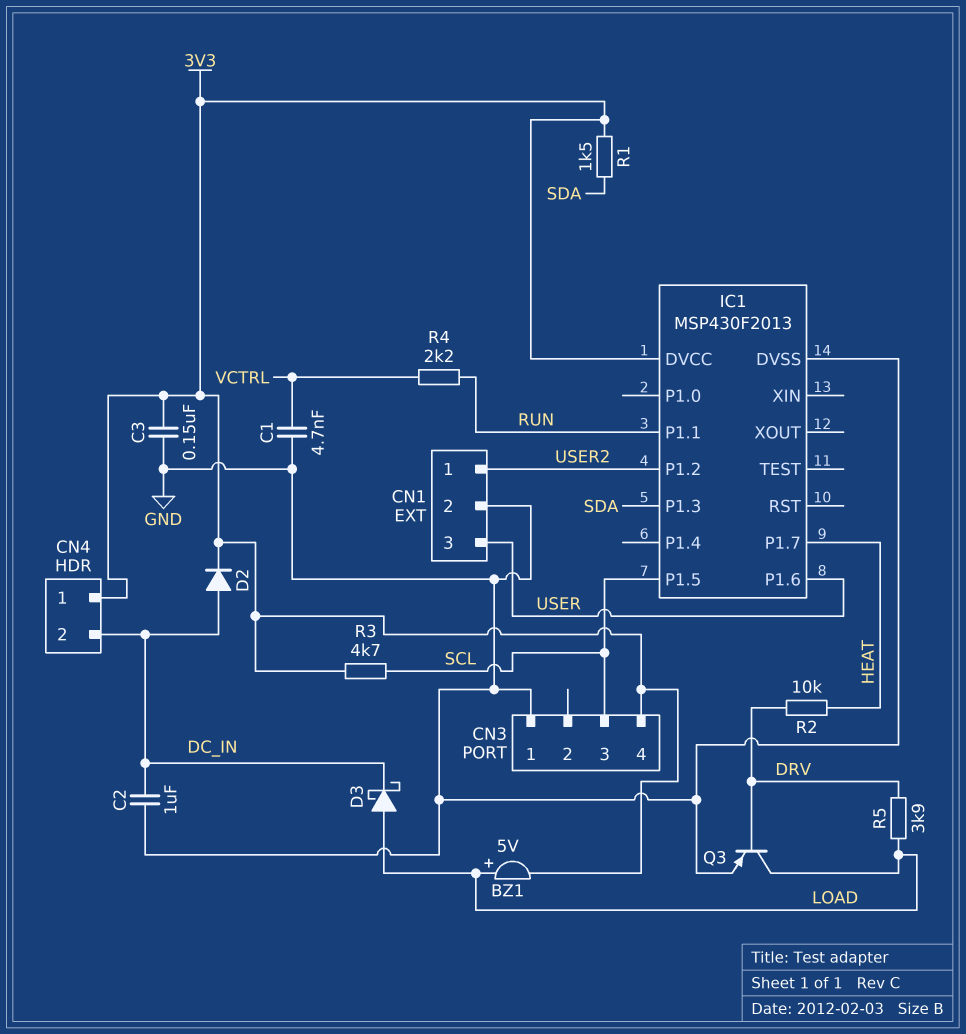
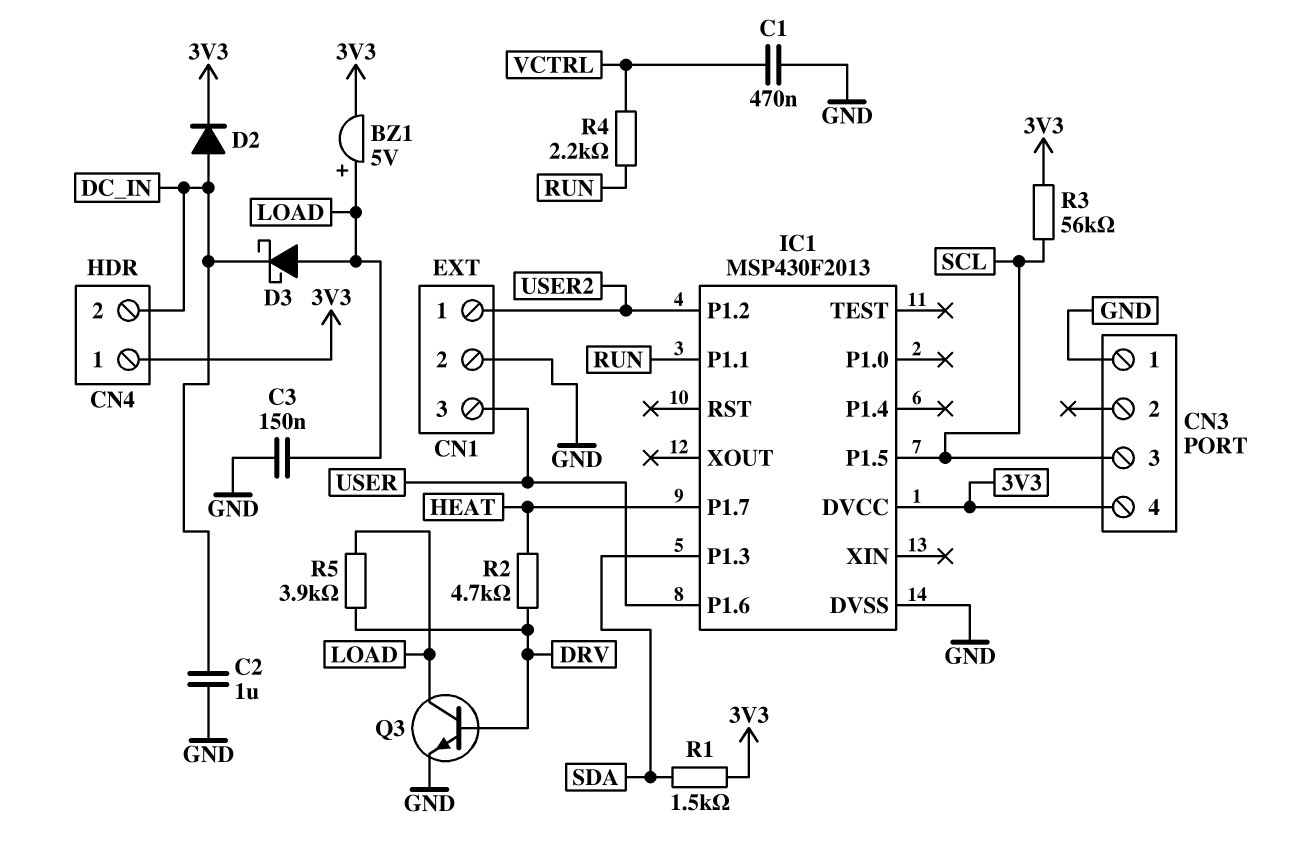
C1: 4.7nF (GND, VCTRL) -> 470nF (GND, VCTRL)
C3: 150nF (3V3, GND) -> 150nF (GND, LOAD)
Q3: PNP (B DRV, C LOAD, E GND) -> NPN (B DRV, C LOAD, E GND)
R2: 10k (DRV, HEAT) -> 4.7k (DRV, HEAT)
R3: 4.7k (3V3, SCL) -> 56k (3V3, SCL)

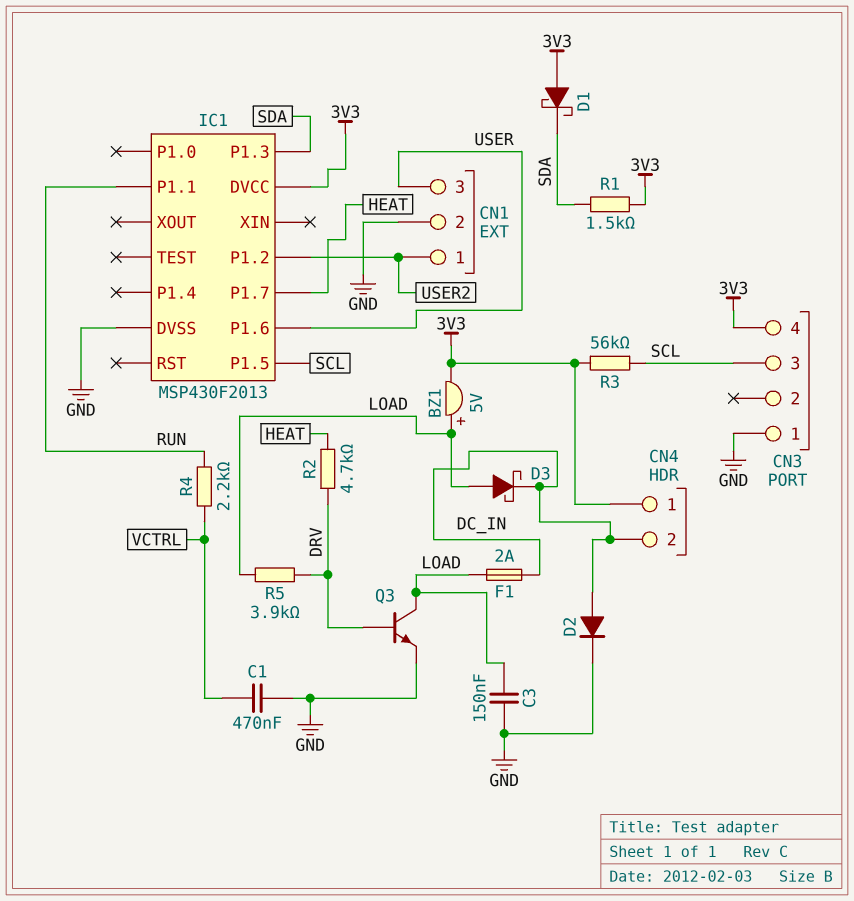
C2: 1uF (DC_IN, GND) -> none
D1: none -> schottky (A 3V3, K SDA)
D2: diode (A DC_IN, K 3V3) -> diode (A DC_IN, K GND)
F1: none -> 2A (DC_IN, LOAD)

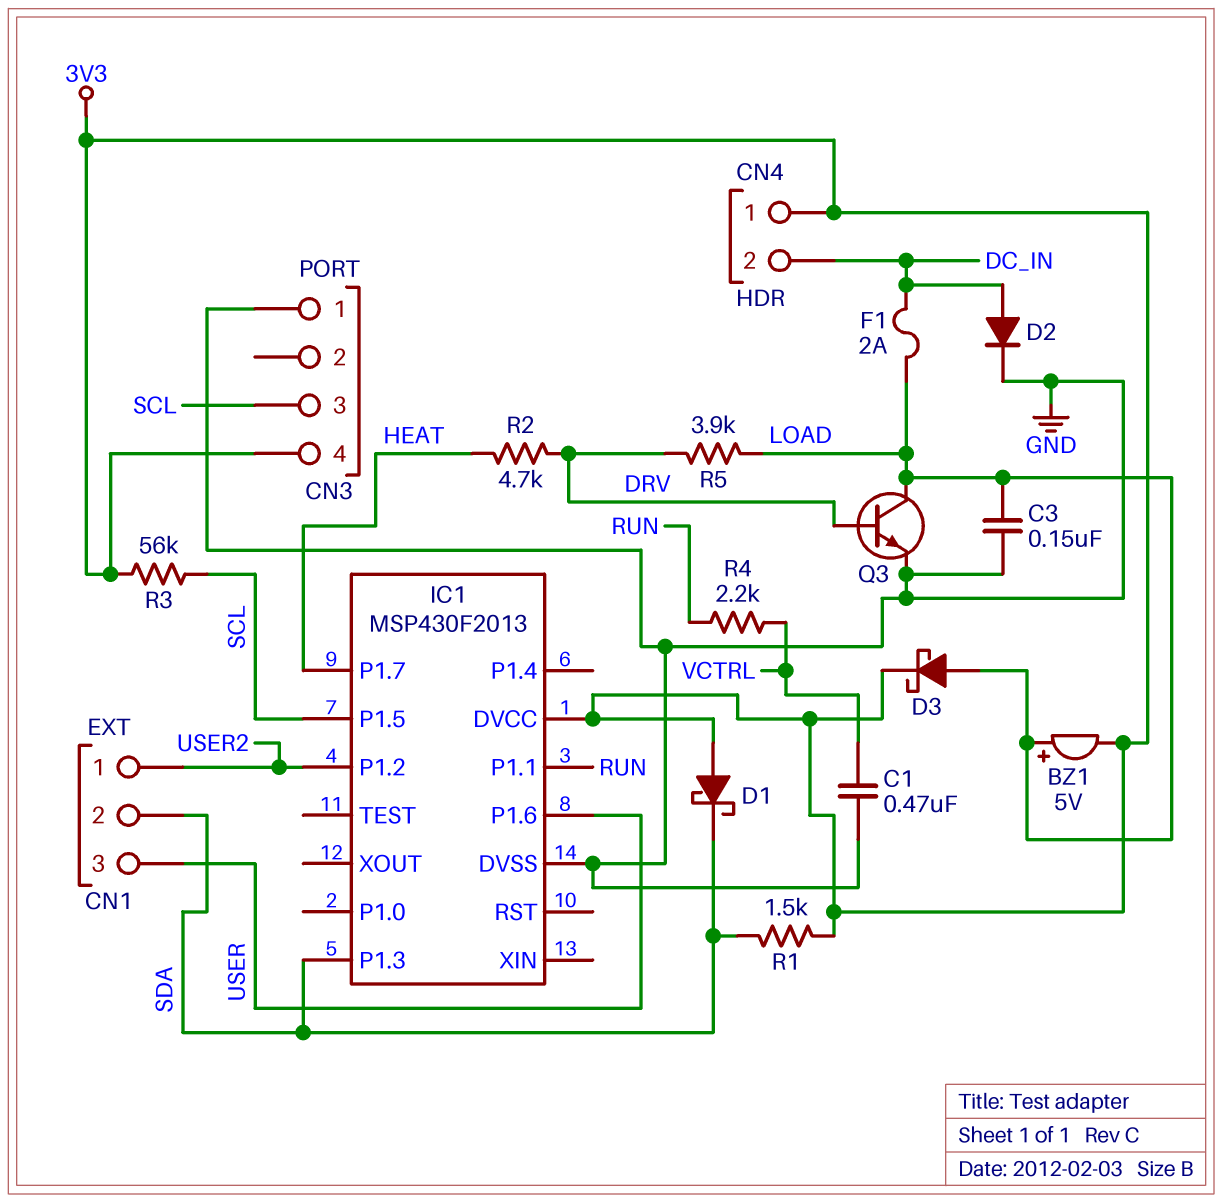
CN1 pin 2: GND -> SDA
D3: schottky (A LOAD, K DC_IN) -> schottky (A LOAD, K 3V3)

